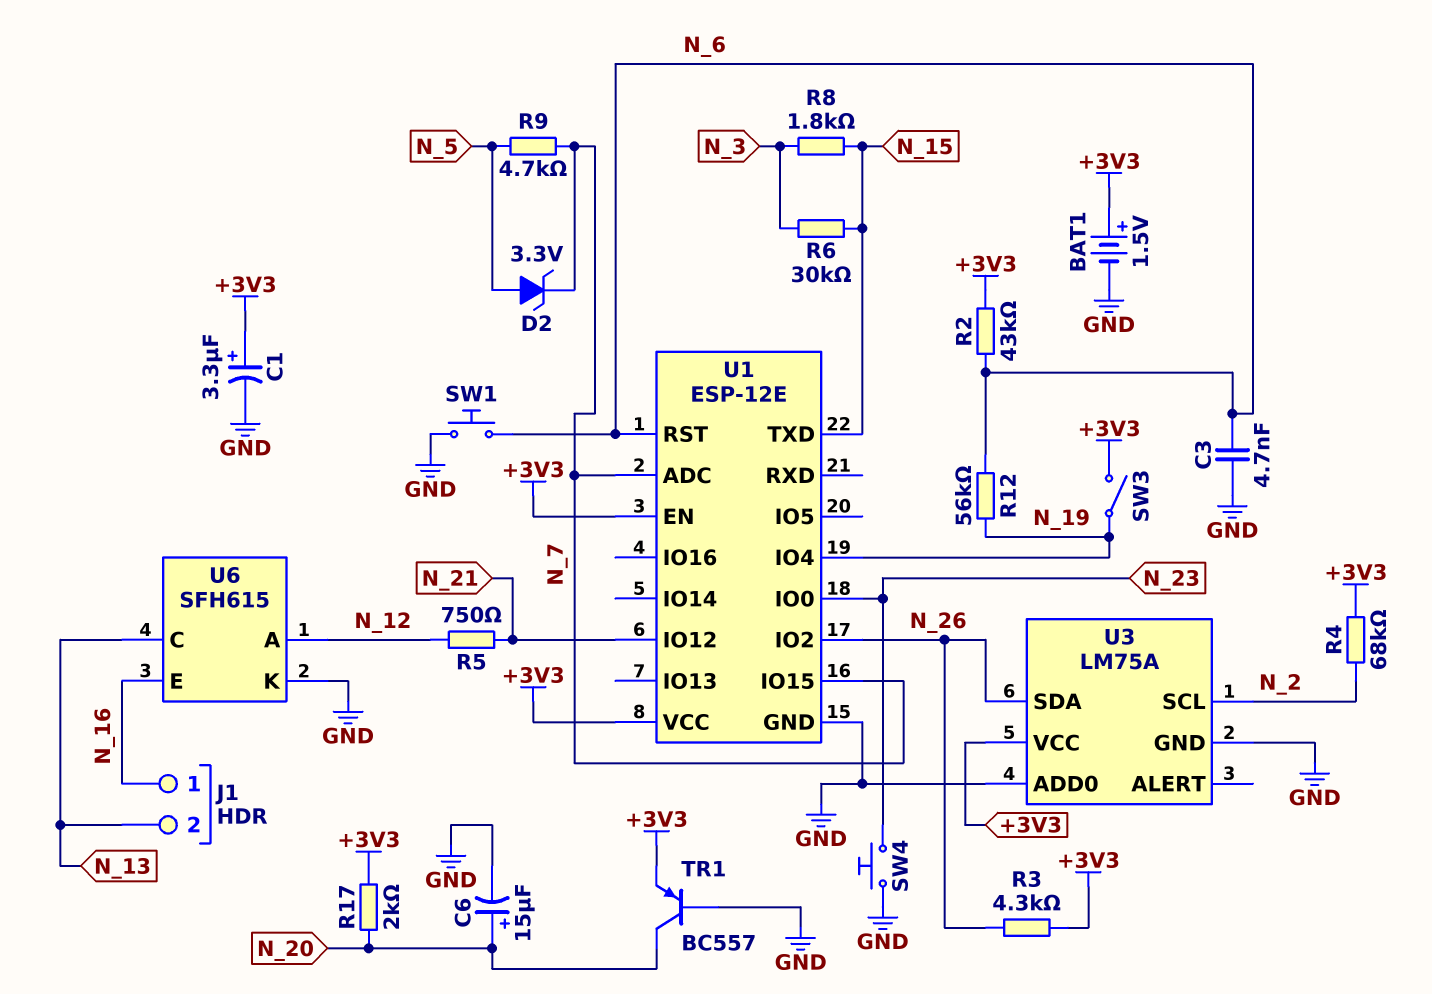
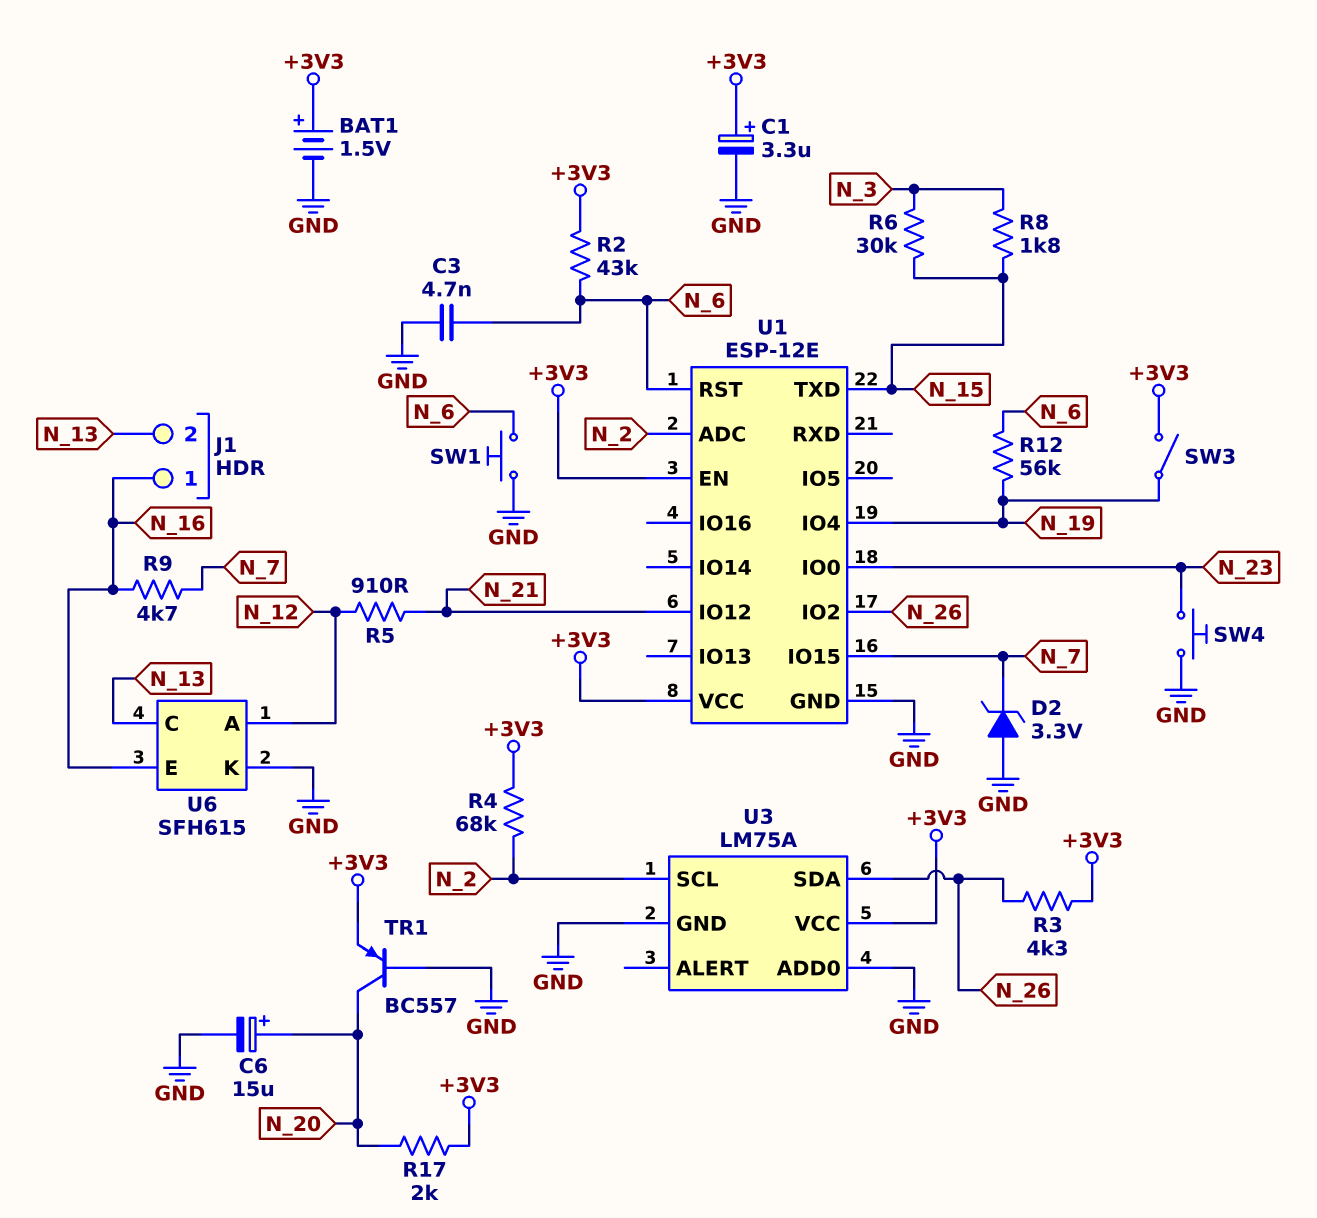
D2: zener 3.3V (A N_5, K N_7) -> zener 3.3V (A GND, K N_7)
R5: 750 (N_12, N_21) -> 910 (N_12, N_21)
R9: 4.7k (N_5, N_7) -> 4.7k (N_7, N_16)
U1 pin ADC: N_7 -> N_2

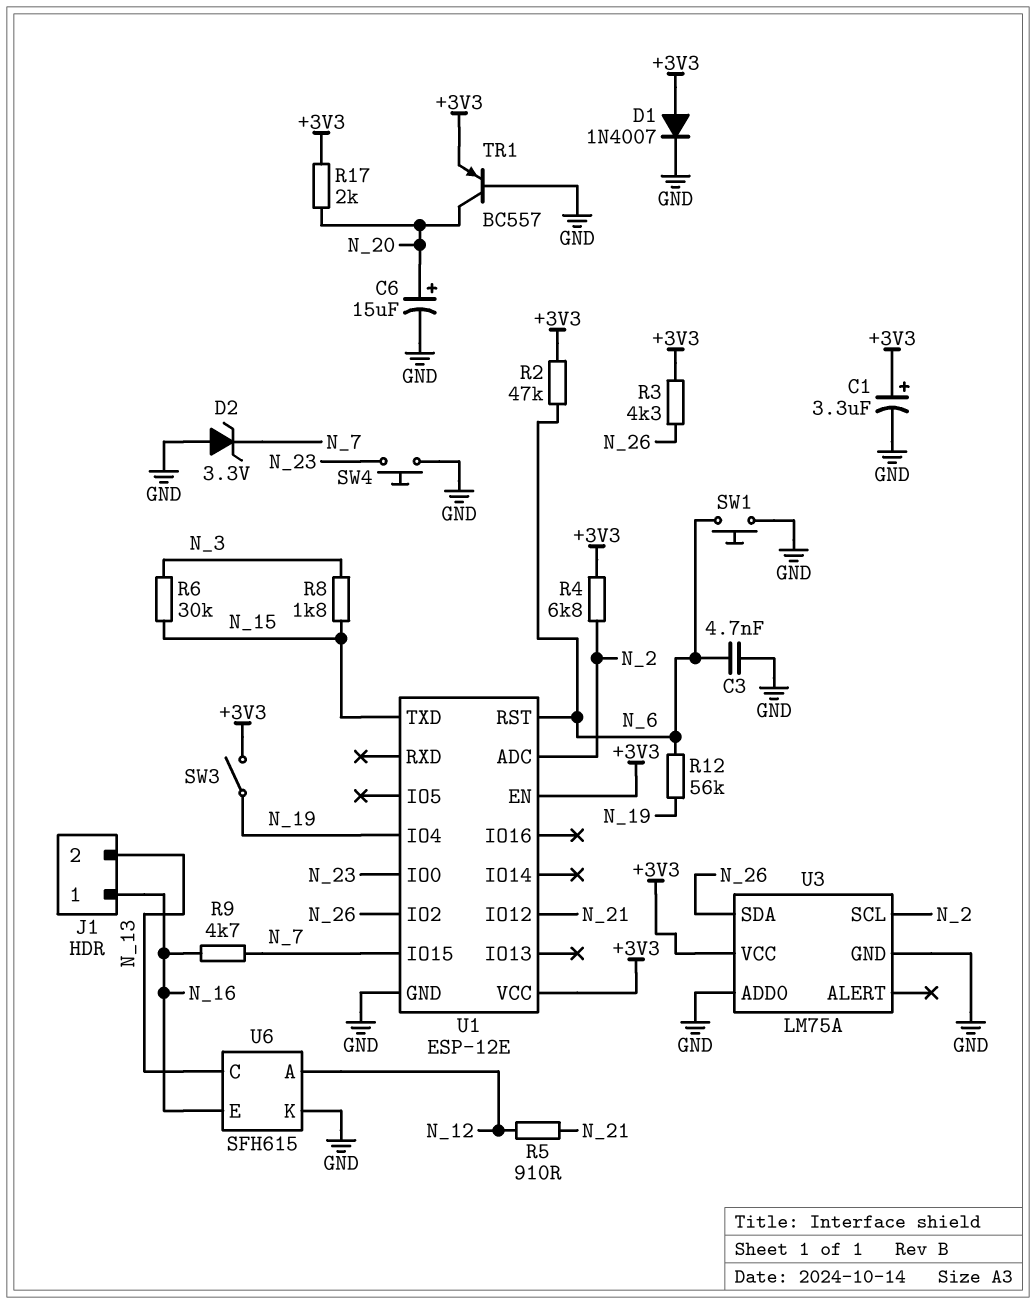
BAT1: 1.5V (plus +3V3, minus GND) -> none
D1: none -> diode 1N4007 (A +3V3, K GND)
R2: 43k (+3V3, N_6) -> 47k (+3V3, N_6)
R4: 68k (+3V3, N_2) -> 6.8k (+3V3, N_2)

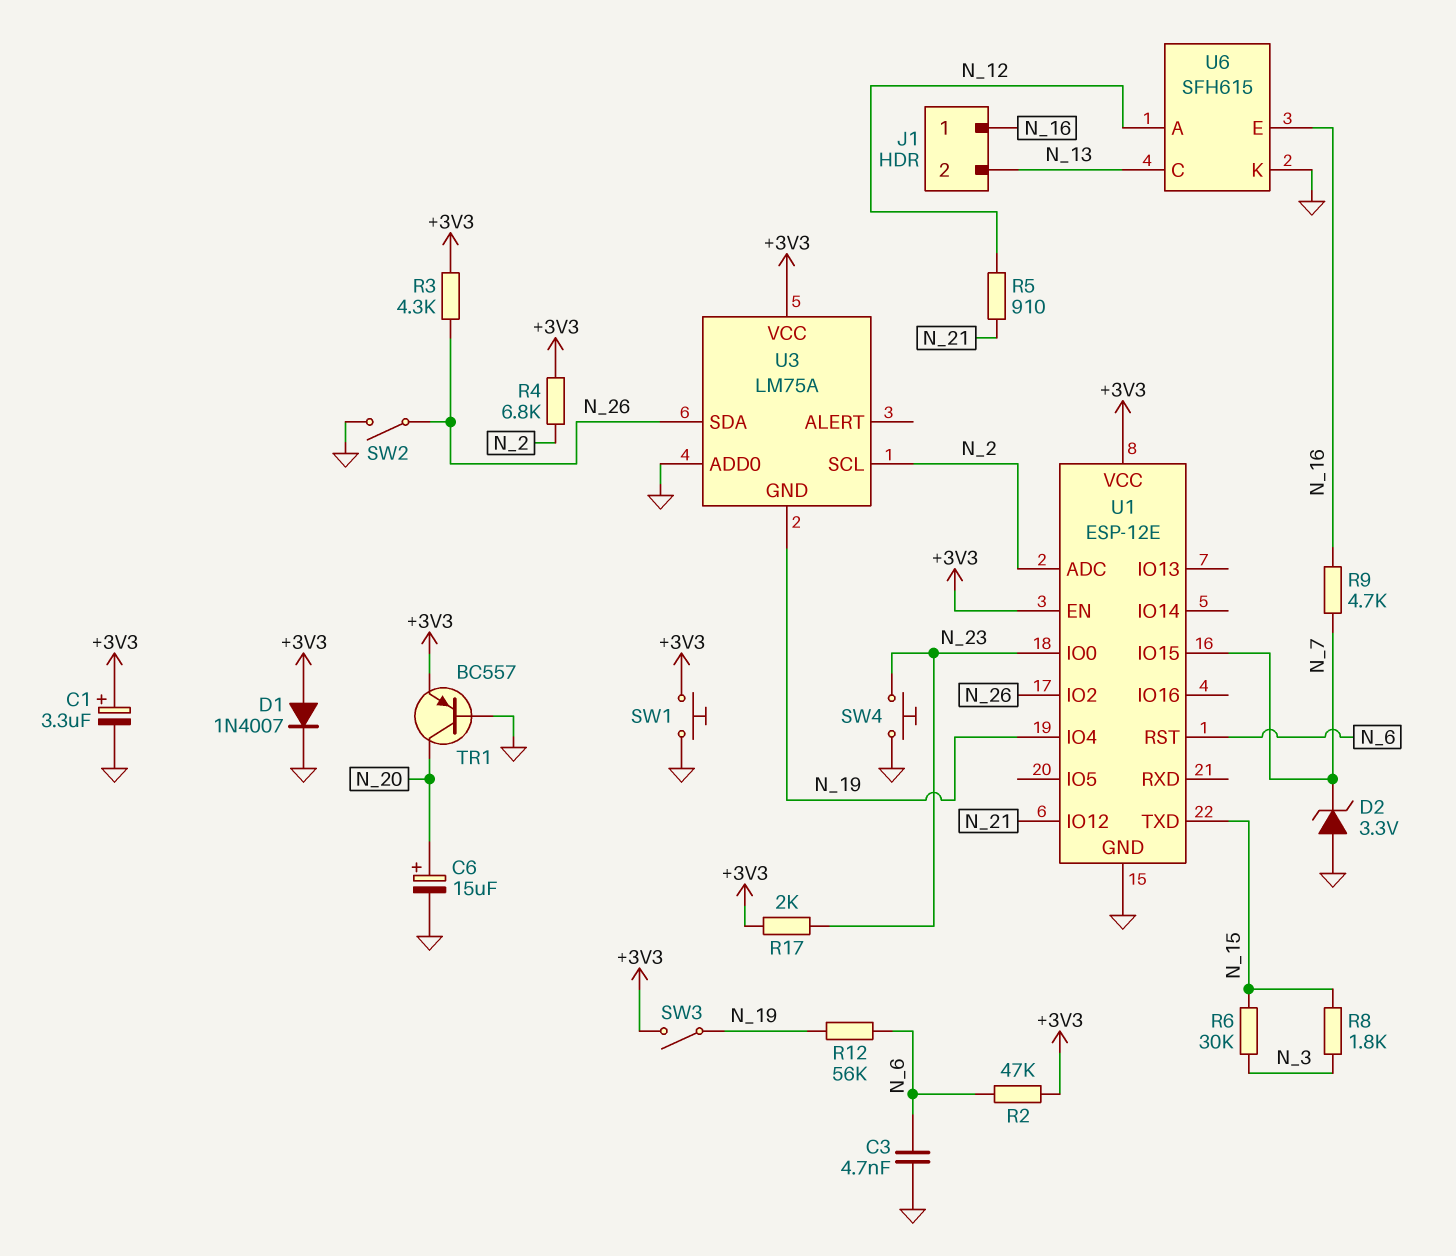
R17: 2k (+3V3, N_20) -> 2k (+3V3, N_23)
SW1: button (GND, N_6) -> button (+3V3, GND)
SW2: none -> switch (GND, N_26)
U3 pin GND: GND -> N_19

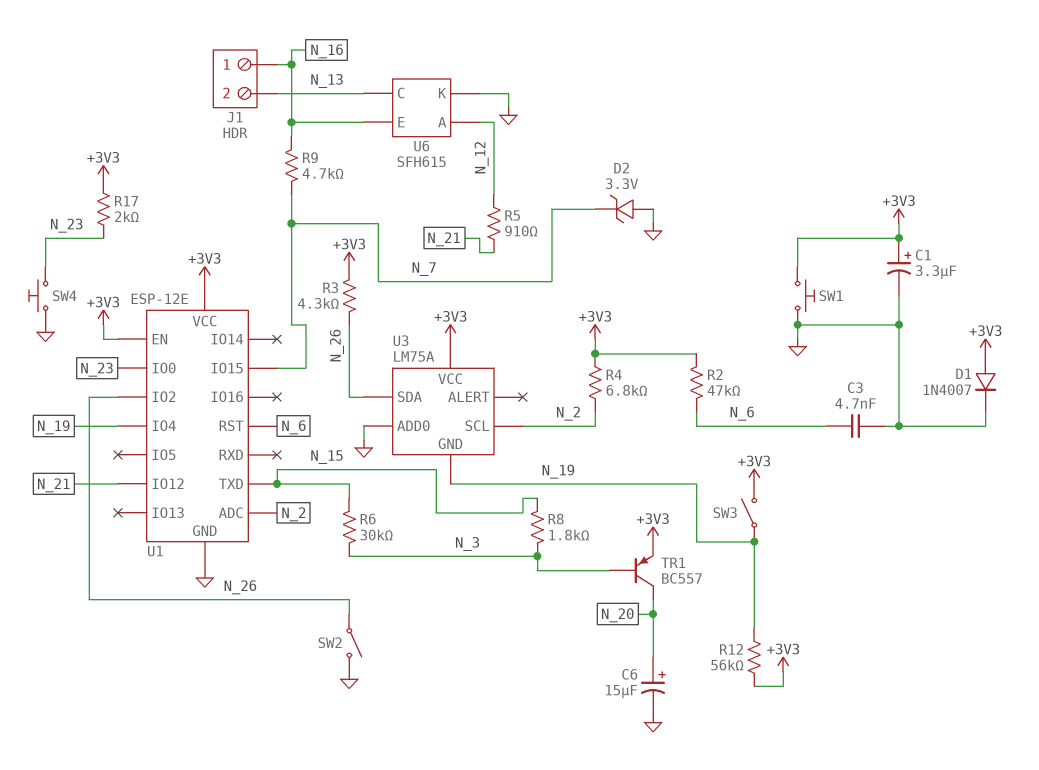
R12: 56k (N_6, N_19) -> 56k (+3V3, N_19)
TR1: PNP BC557 (B GND, C N_20, E +3V3) -> PNP BC557 (B N_3, C N_20, E +3V3)

